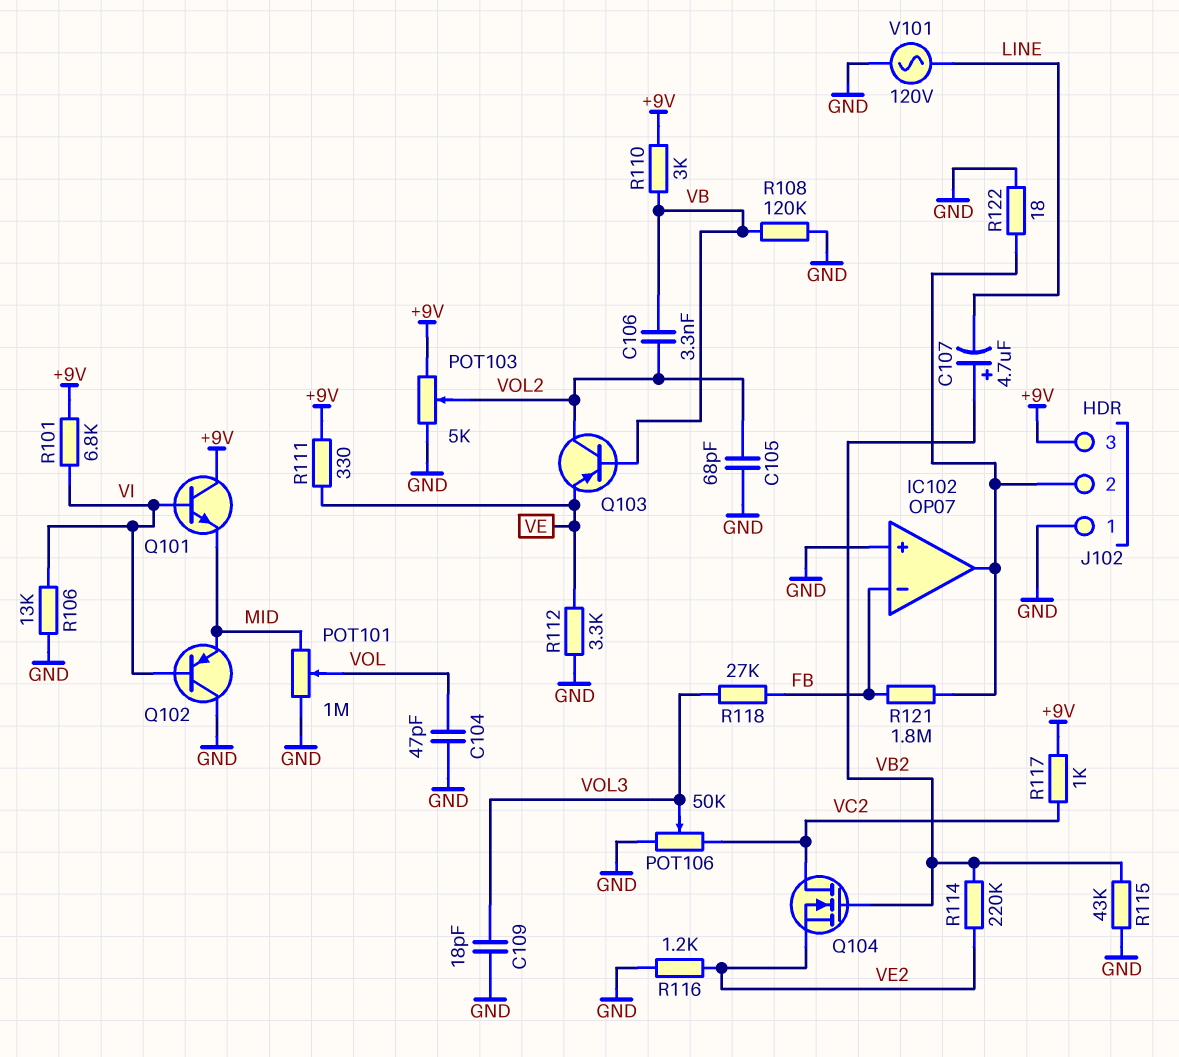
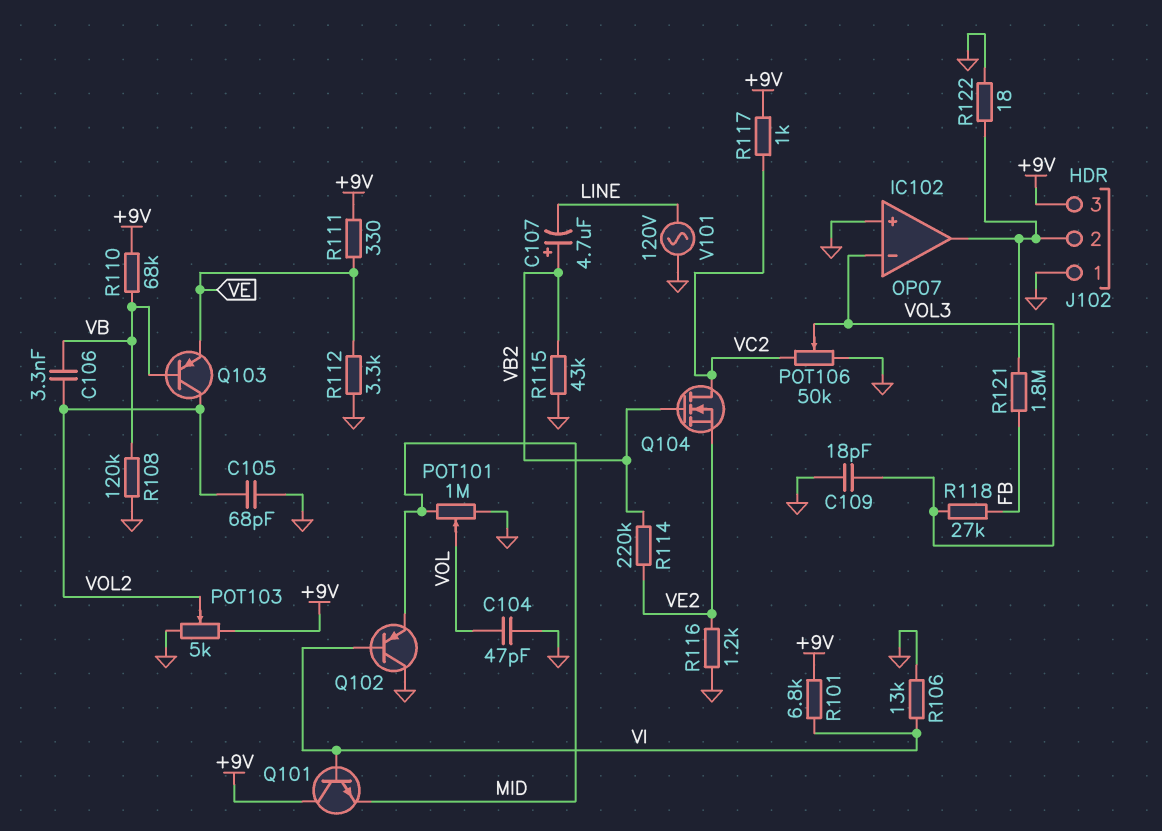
IC102 pin in-: FB -> VOL3
R110: 3k (+9V, VB) -> 68k (+9V, VB)

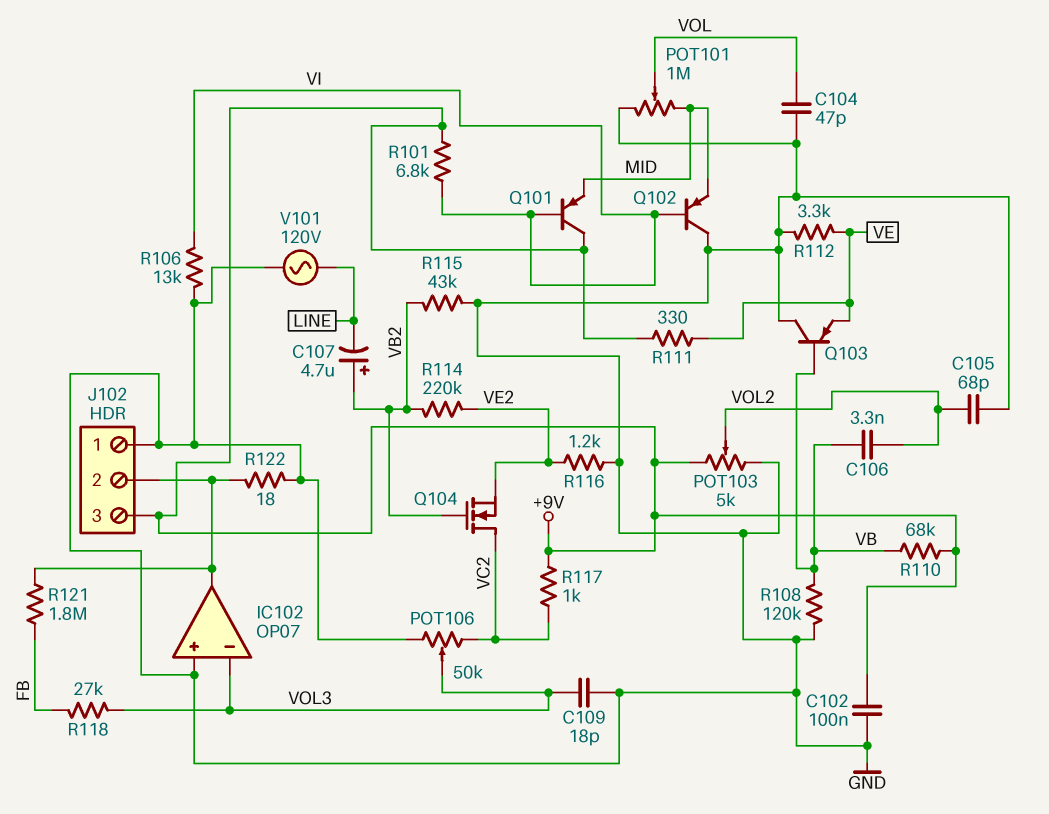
C102: none -> 100nF (+9V, GND)
Q101: NPN (B VI, C +9V, E MID) -> PNP (B VI, C +9V, E MID)
Q103: PNP (B VB, C VOL2, E VE) -> PNP (B VB, C GND, E VE)

